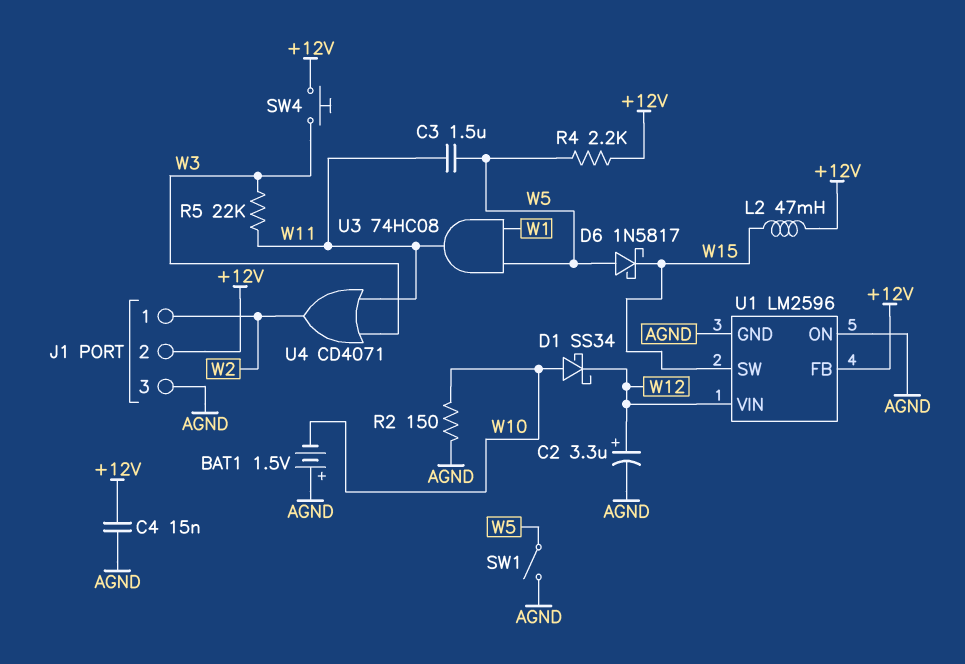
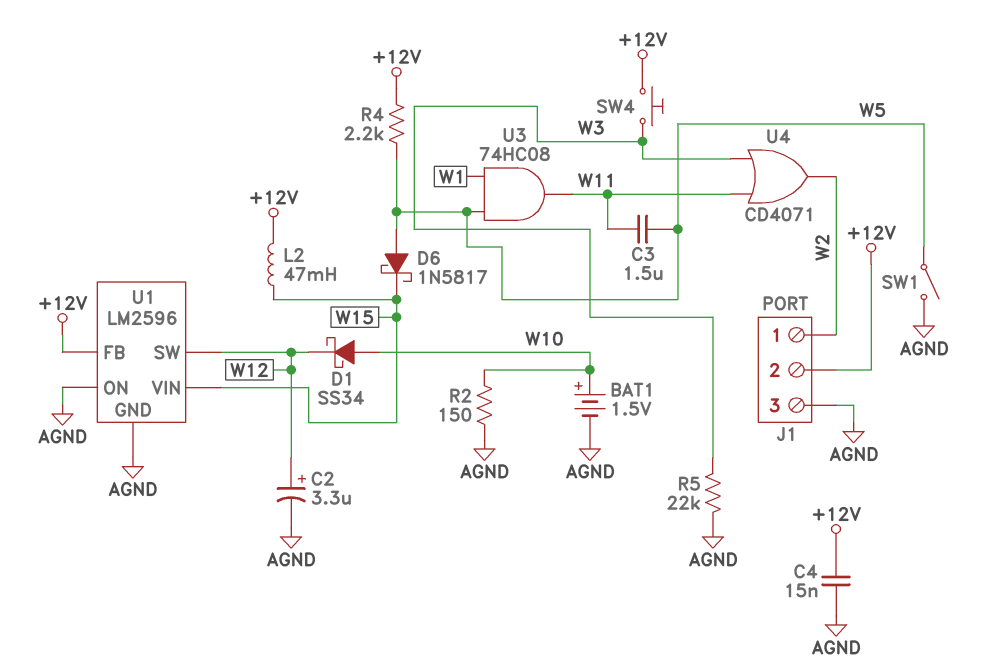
BAT1: 1.5V (plus AGND, minus W10) -> 1.5V (plus W10, minus AGND)
R5: 22k (W3, W11) -> 22k (AGND, W3)
U1 pin SW: W15 -> W12
U1 pin VIN: W12 -> W15

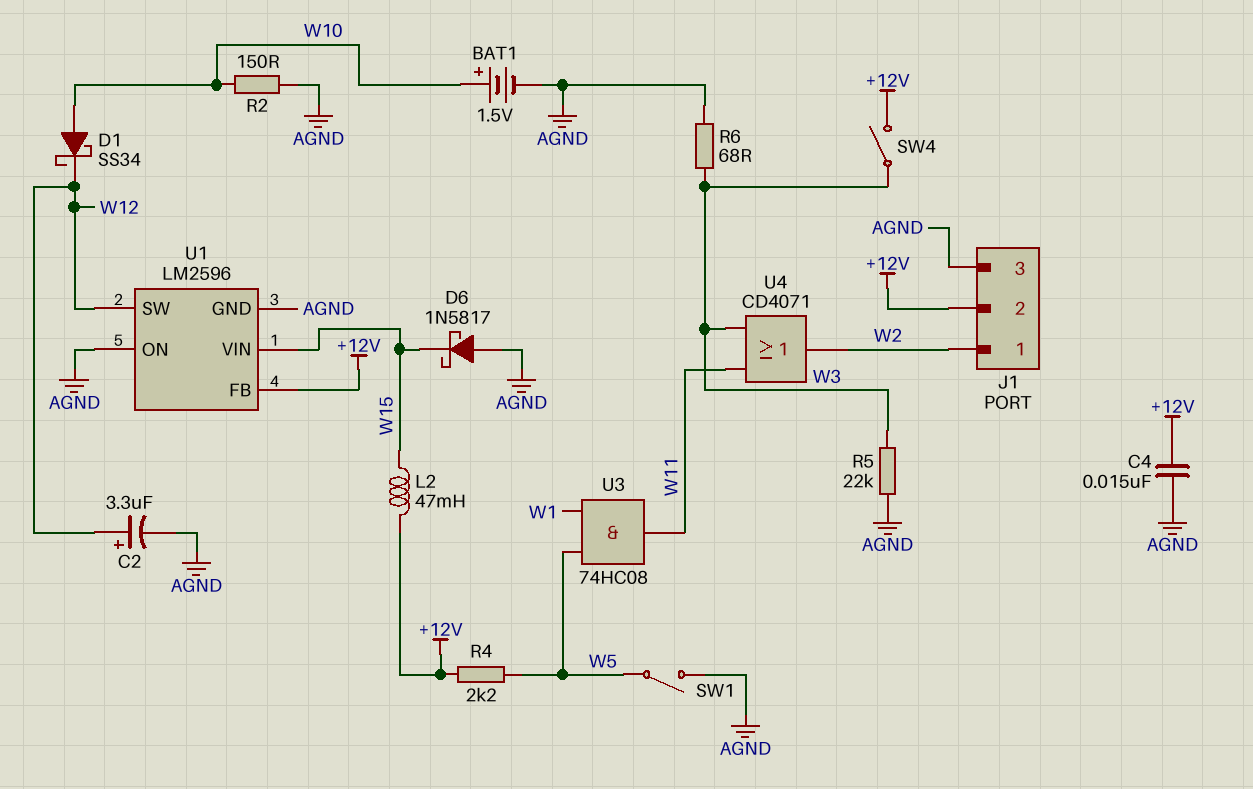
C3: 1.5uF (W5, W11) -> none
D6: schottky 1N5817 (A W5, K W15) -> schottky 1N5817 (A AGND, K W15)
R6: none -> 68 (AGND, W3)
SW4: button (+12V, W3) -> switch (+12V, W3)

